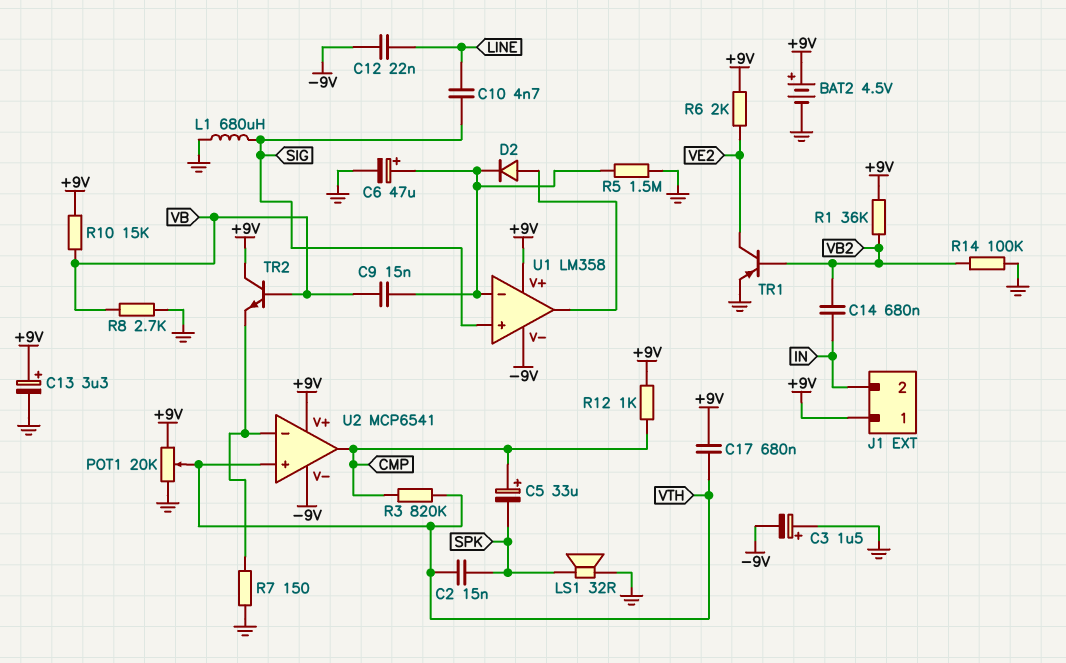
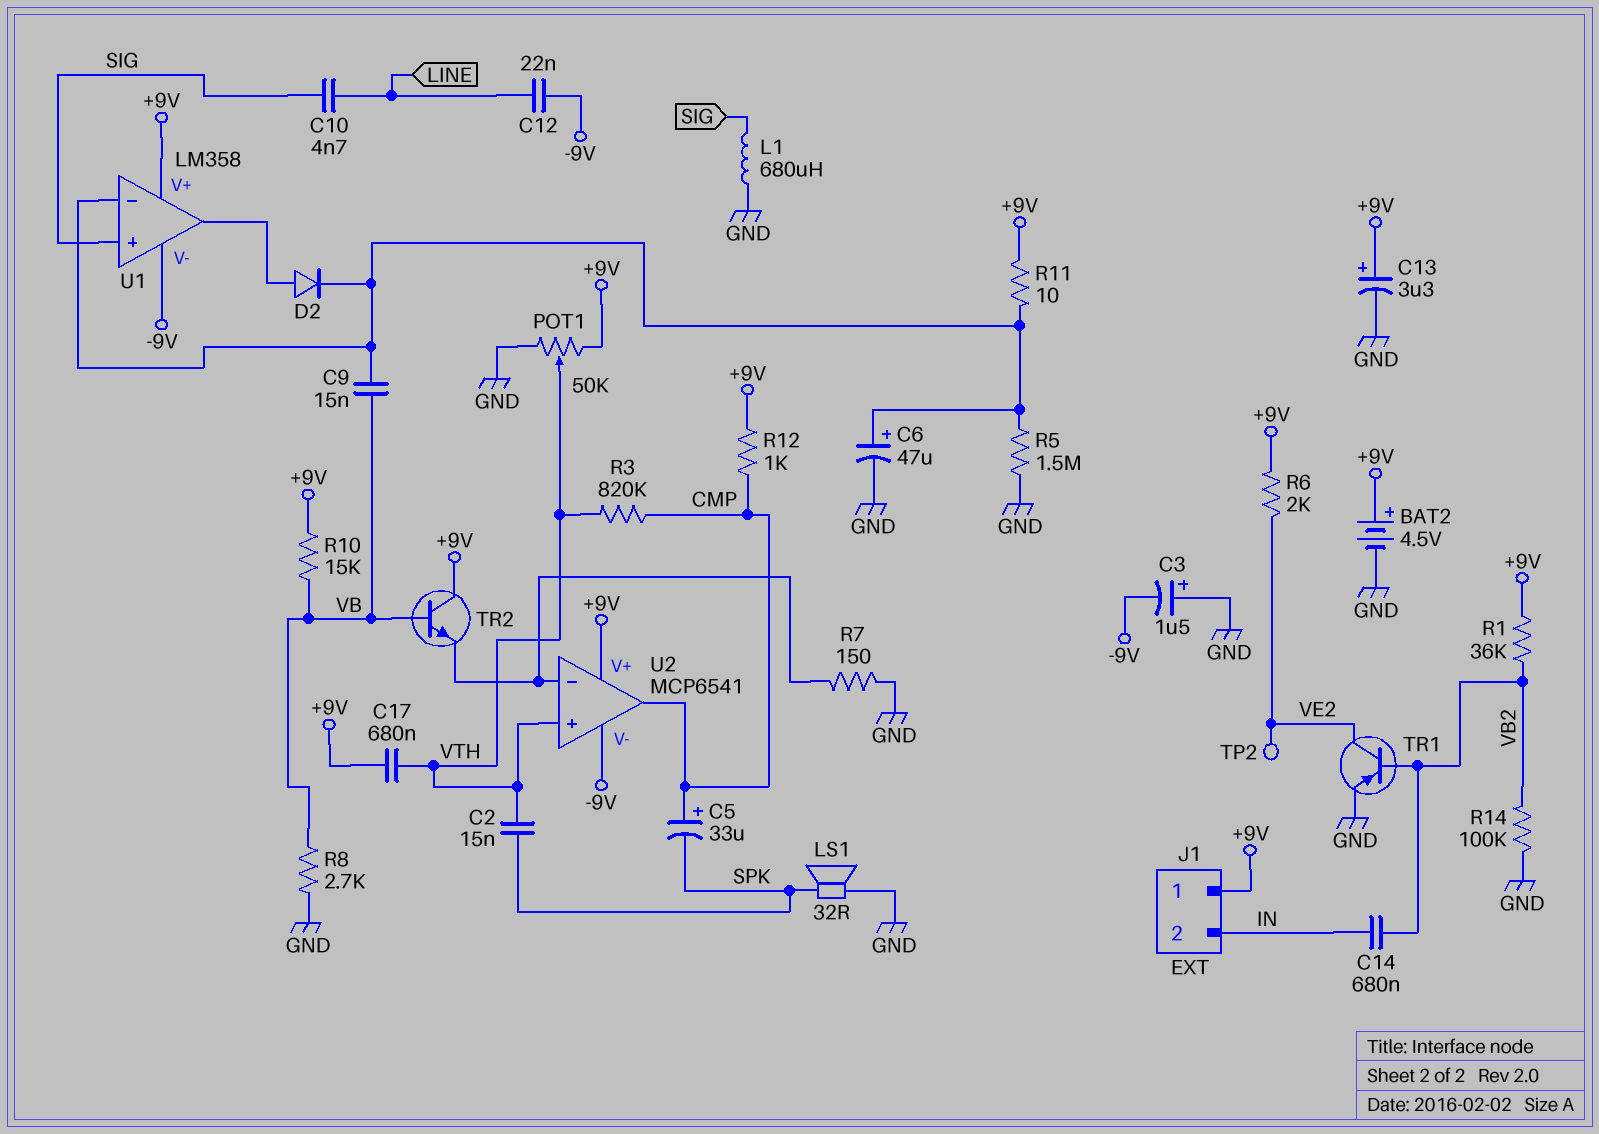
POT1: 20k (+9V, GND, wiper VTH) -> 50k (+9V, GND, wiper VTH)
R11: none -> 10 (+9V, U1/in-)
TP2: none -> test point (VE2)

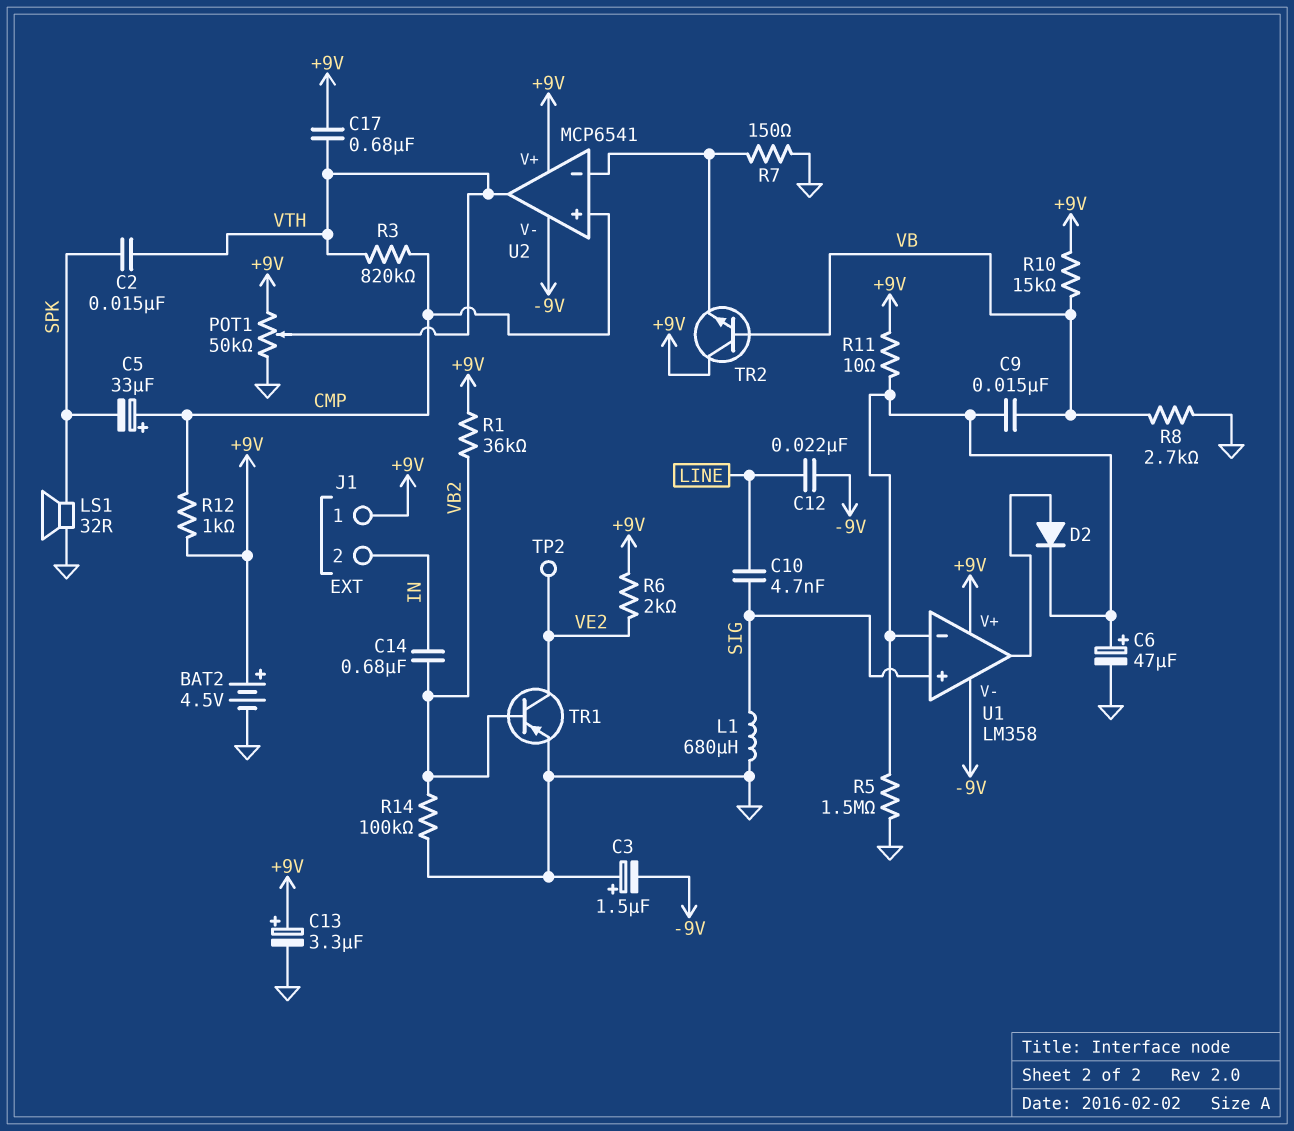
U2 pin in+: VTH -> CMP
U2 pin out: CMP -> VTH

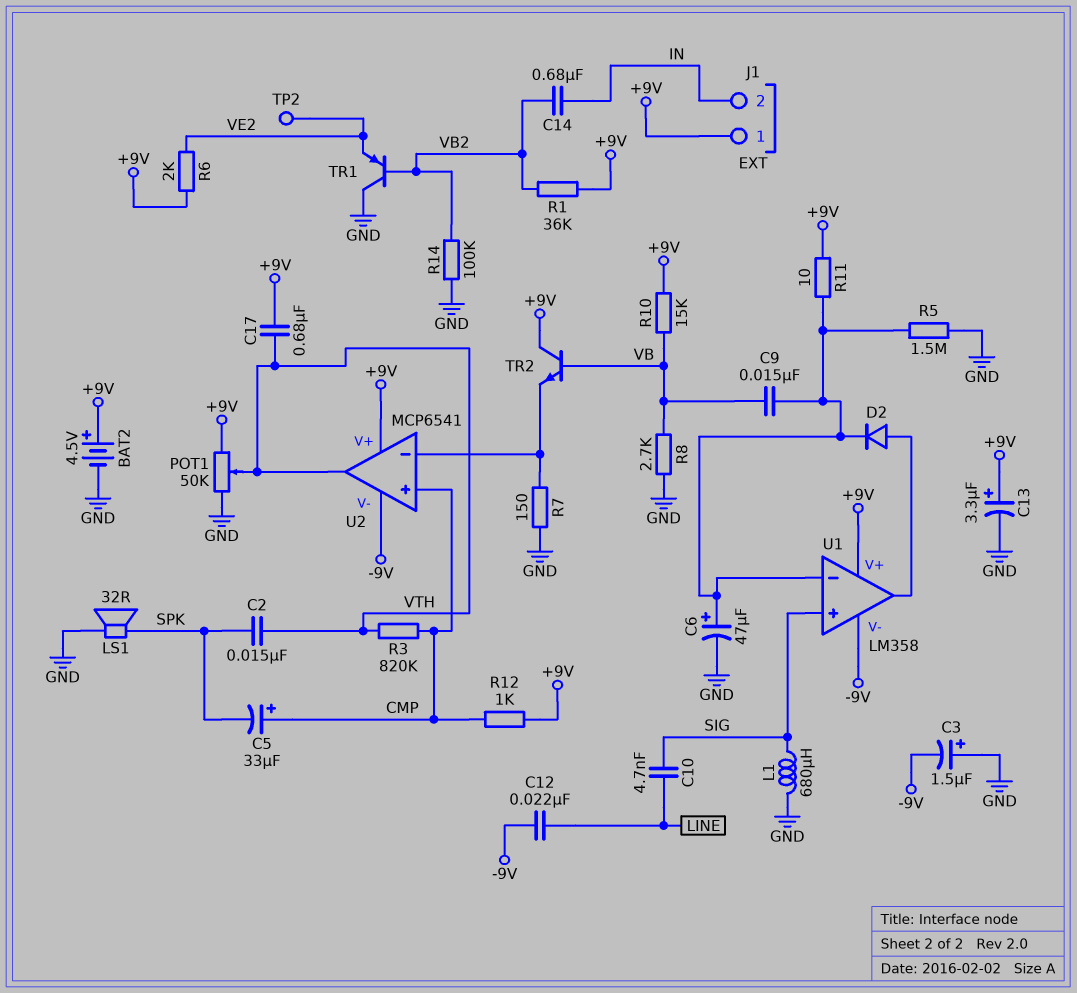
TR1: PNP (B VB2, C VE2, E GND) -> PNP (B VB2, C GND, E VE2)

